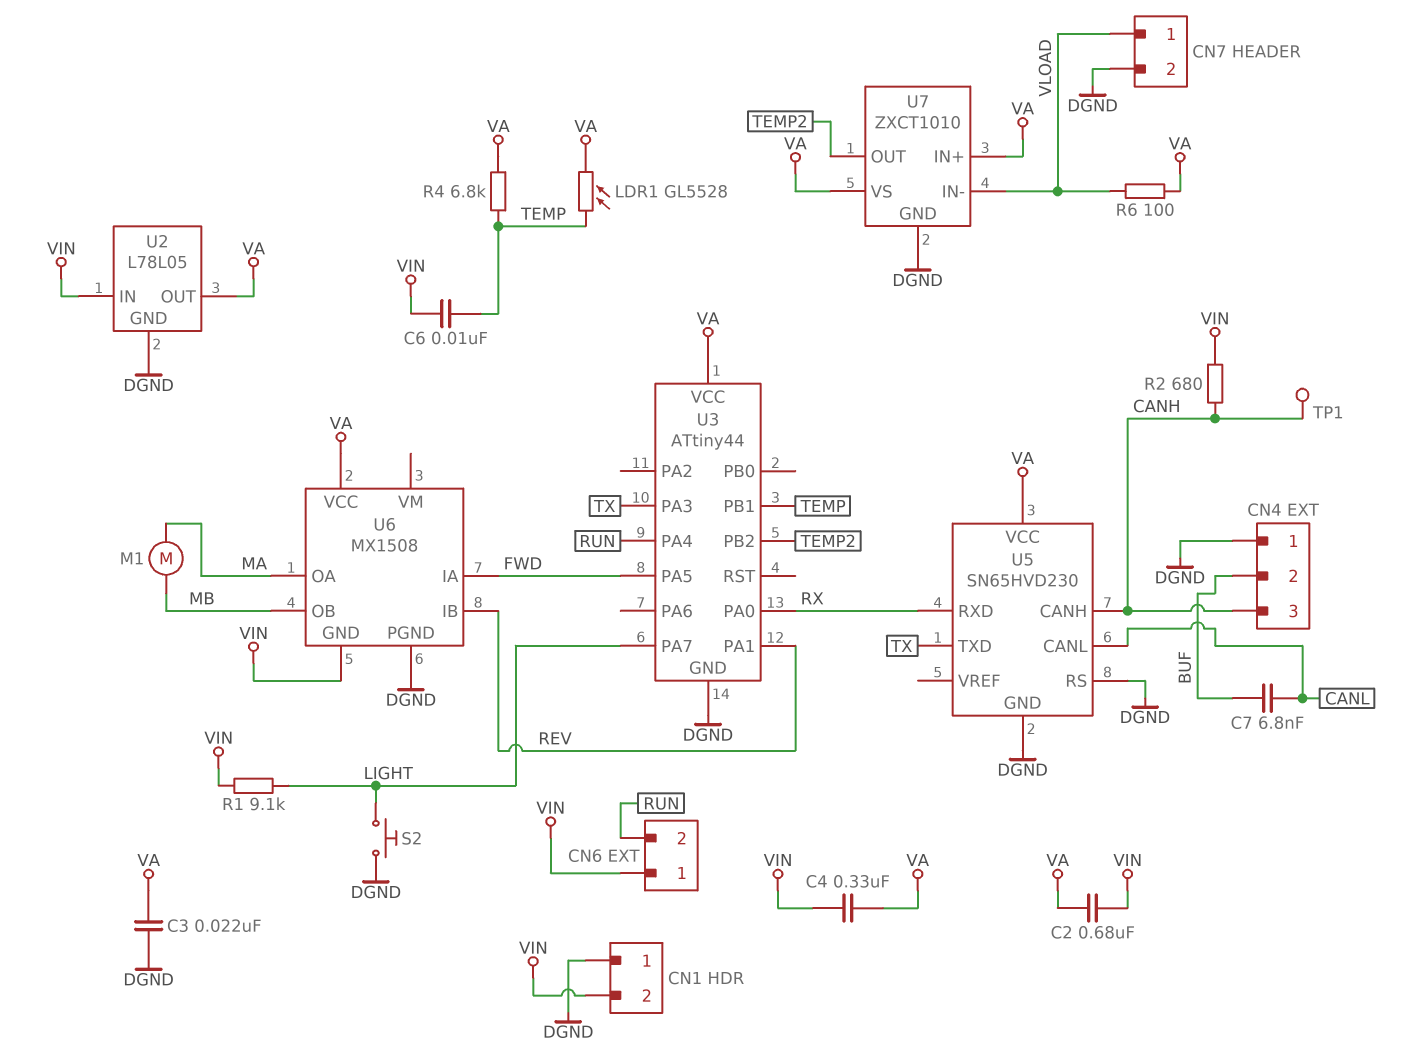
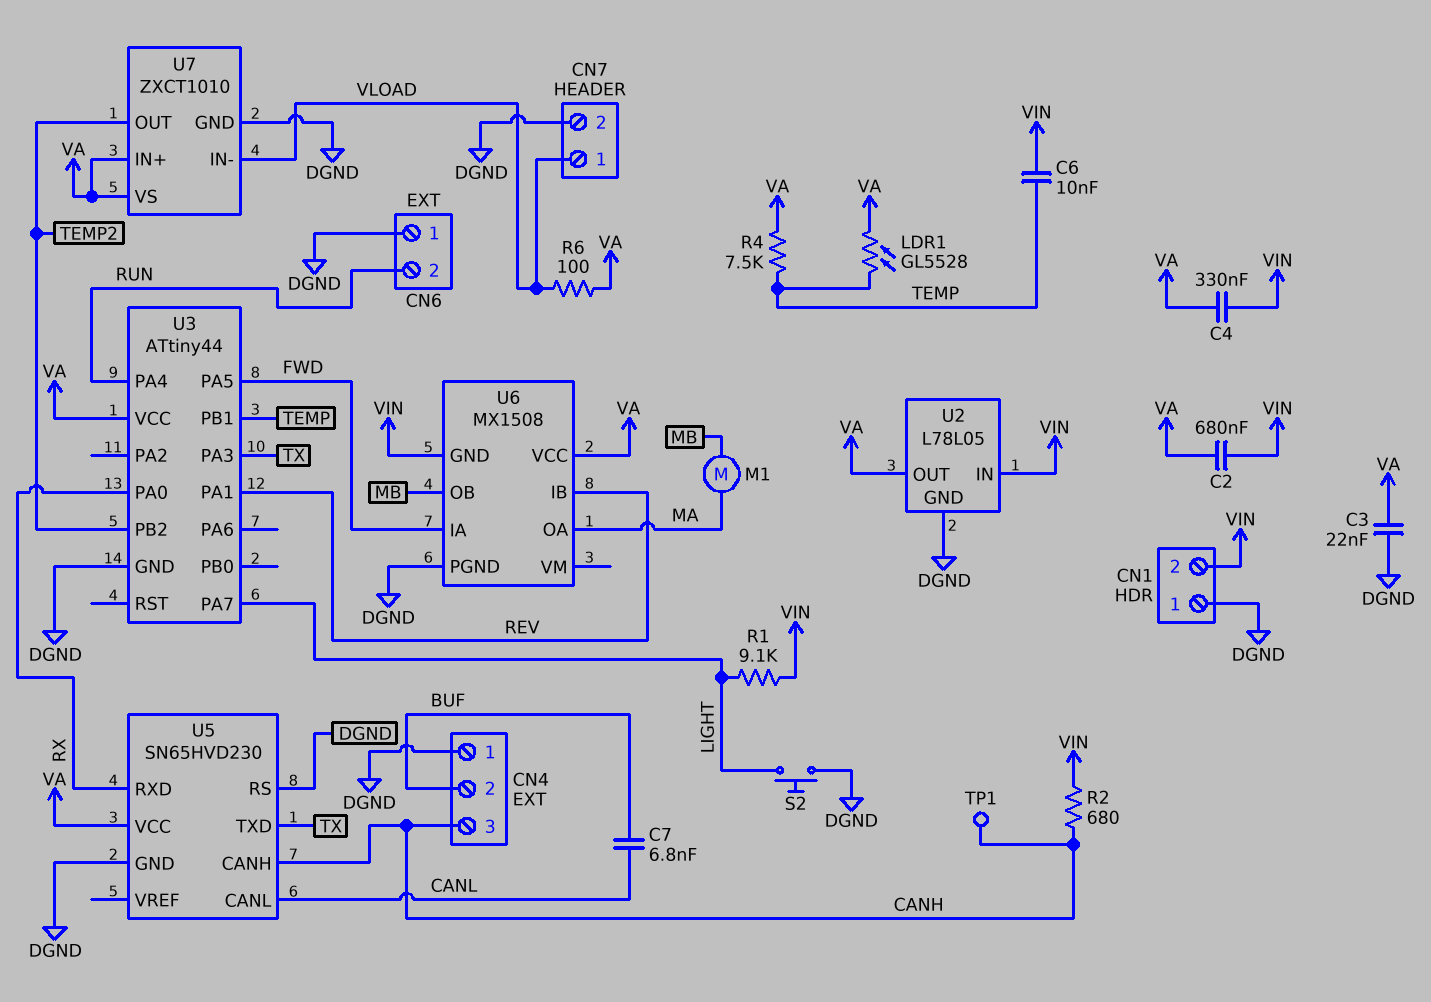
CN6 pin 1: VIN -> DGND
R4: 6.8k (TEMP, VA) -> 7.5k (TEMP, VA)

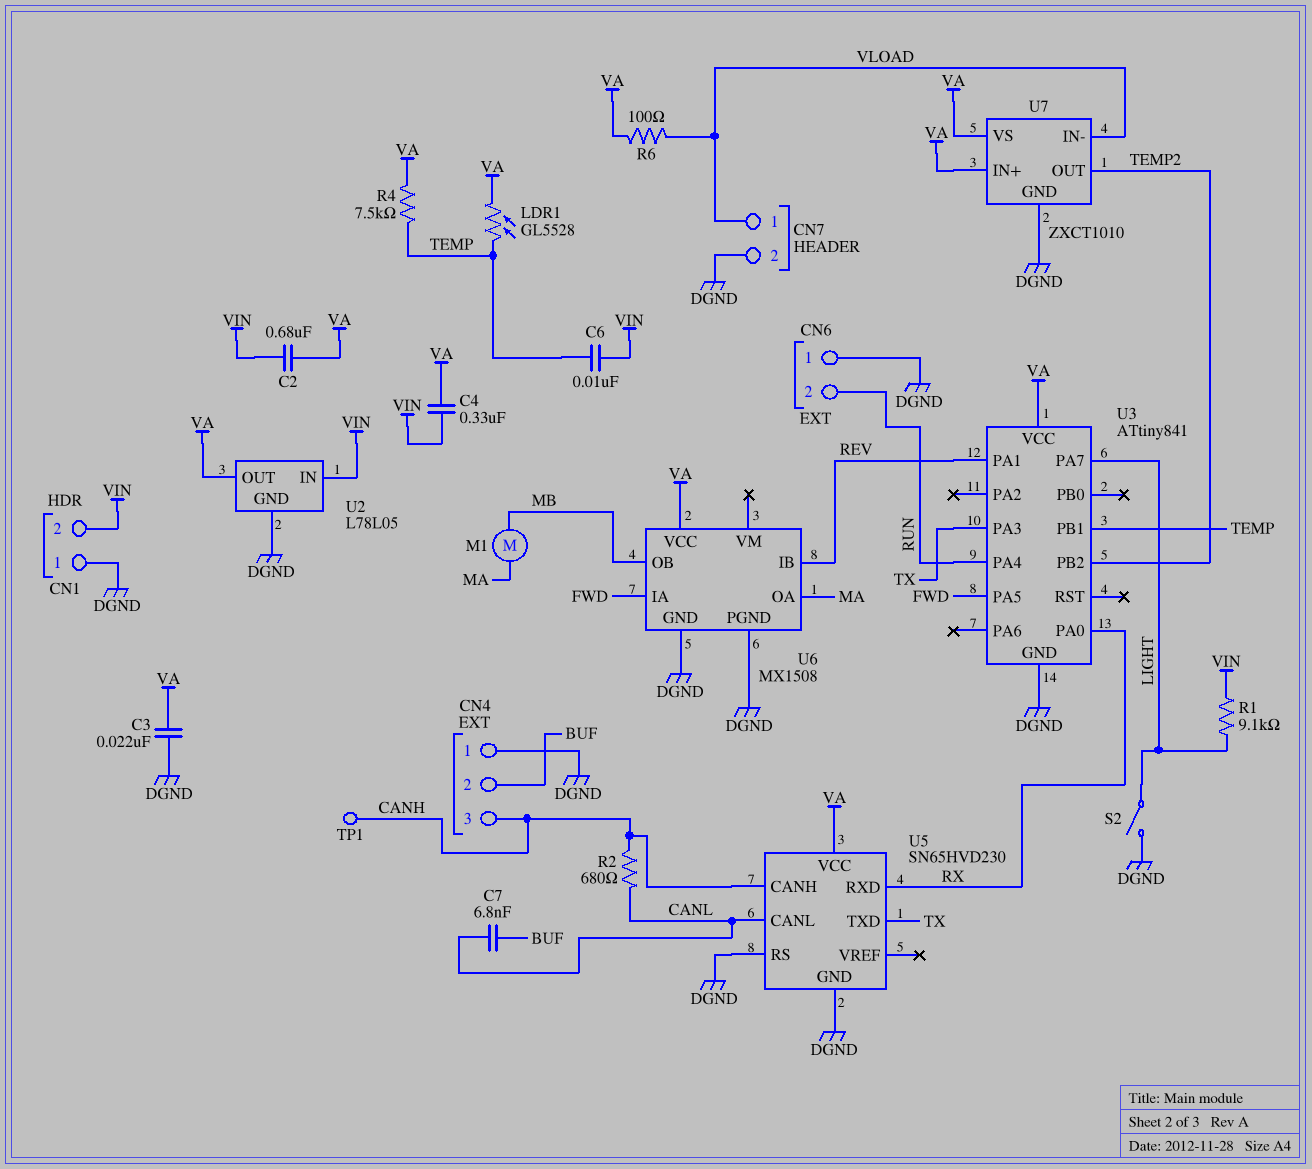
R2: 680 (CANH, VIN) -> 680 (CANH, CANL)
S2: button (DGND, LIGHT) -> switch (DGND, LIGHT)
U3: ATtiny44 -> ATtiny841
U6 pin GND: VIN -> DGND

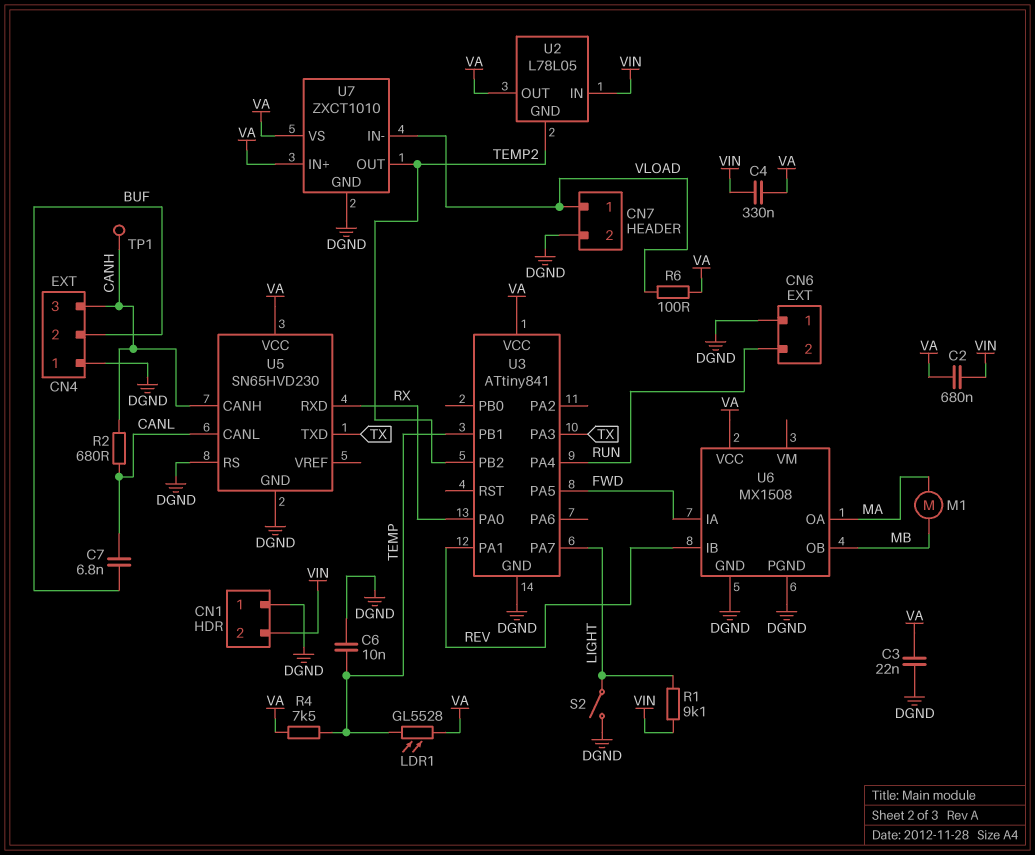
C6: 10nF (TEMP, VIN) -> 10nF (DGND, TEMP)
U2 pin GND: DGND -> TEMP2

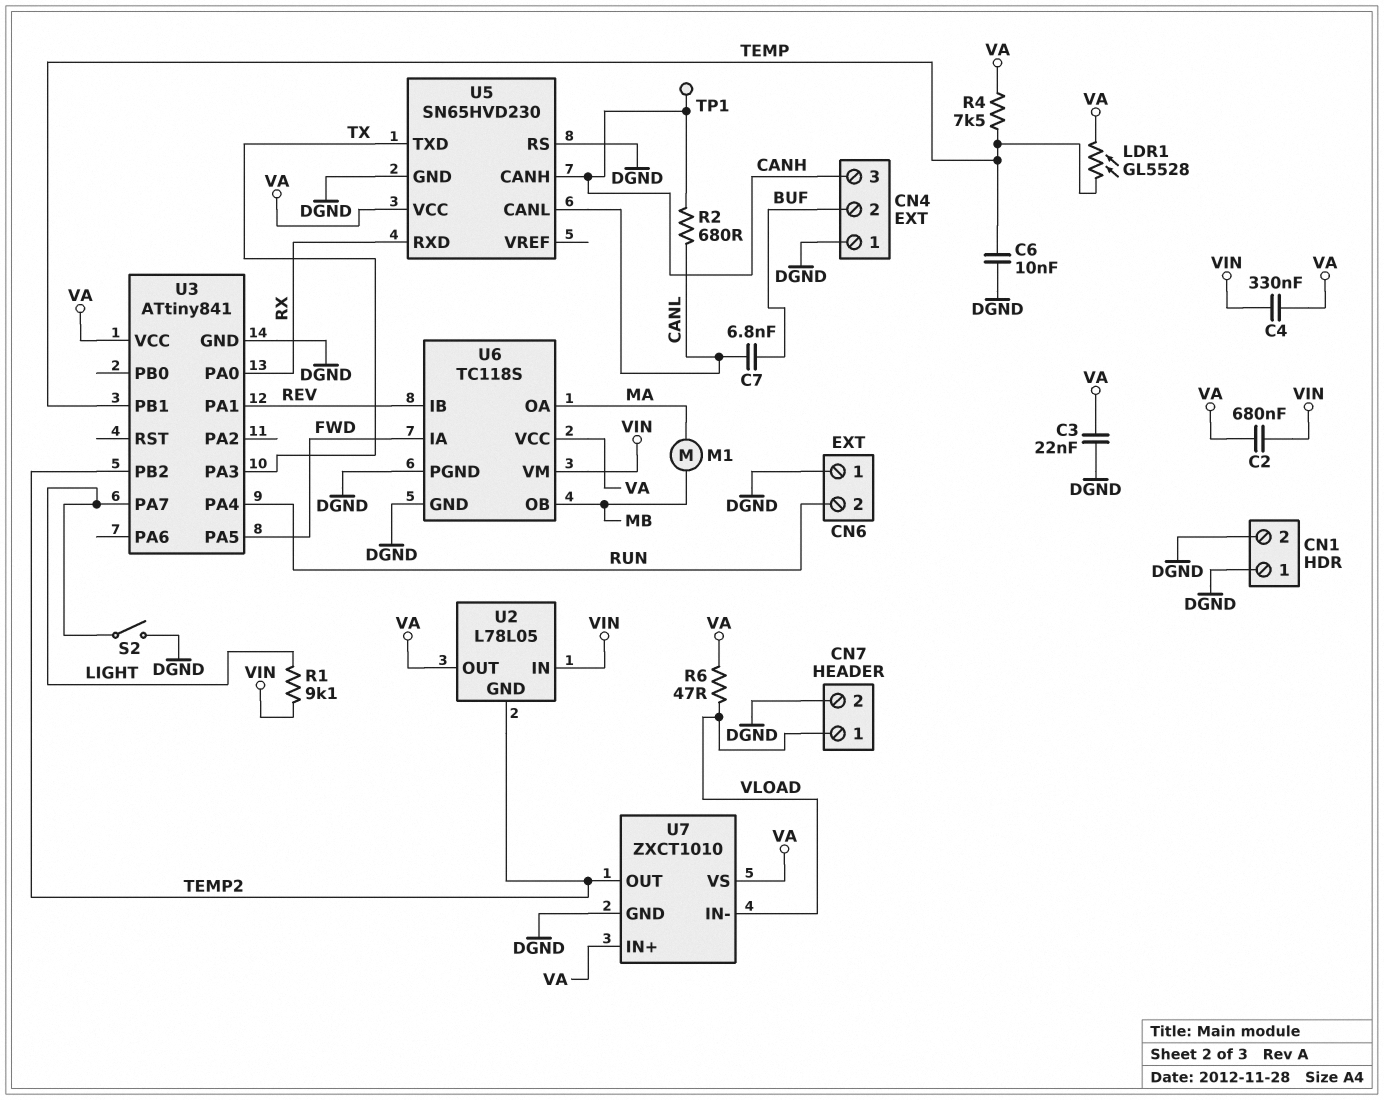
CN1 pin 2: VIN -> DGND
R6: 100 (VA, VLOAD) -> 47 (VA, VLOAD)
U6: MX1508 -> TC118S
U6 pin VM: none -> VIN

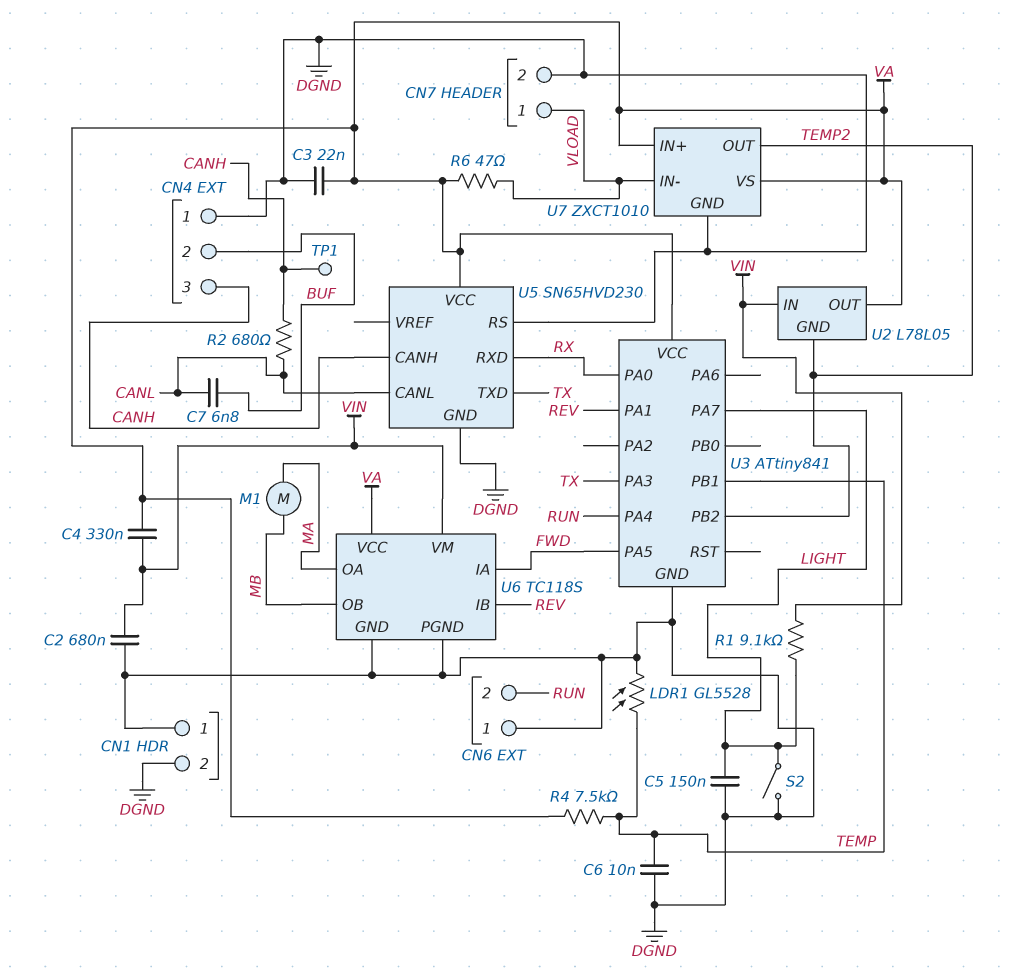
C2: 680nF (VA, VIN) -> 680nF (DGND, VIN)
C5: none -> 150nF (DGND, LIGHT)
LDR1: GL5528 (TEMP, VA) -> GL5528 (DGND, TEMP)

